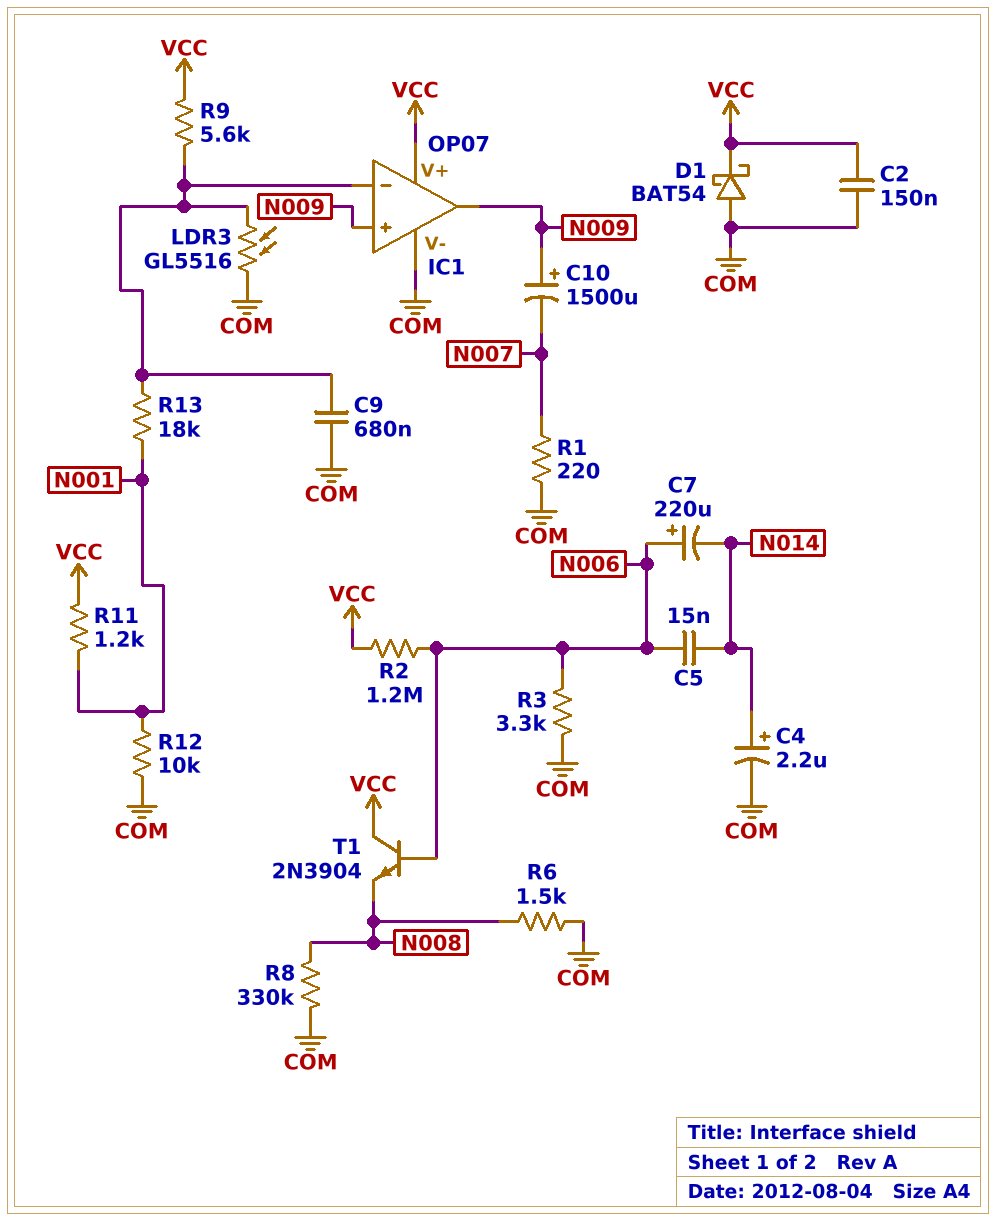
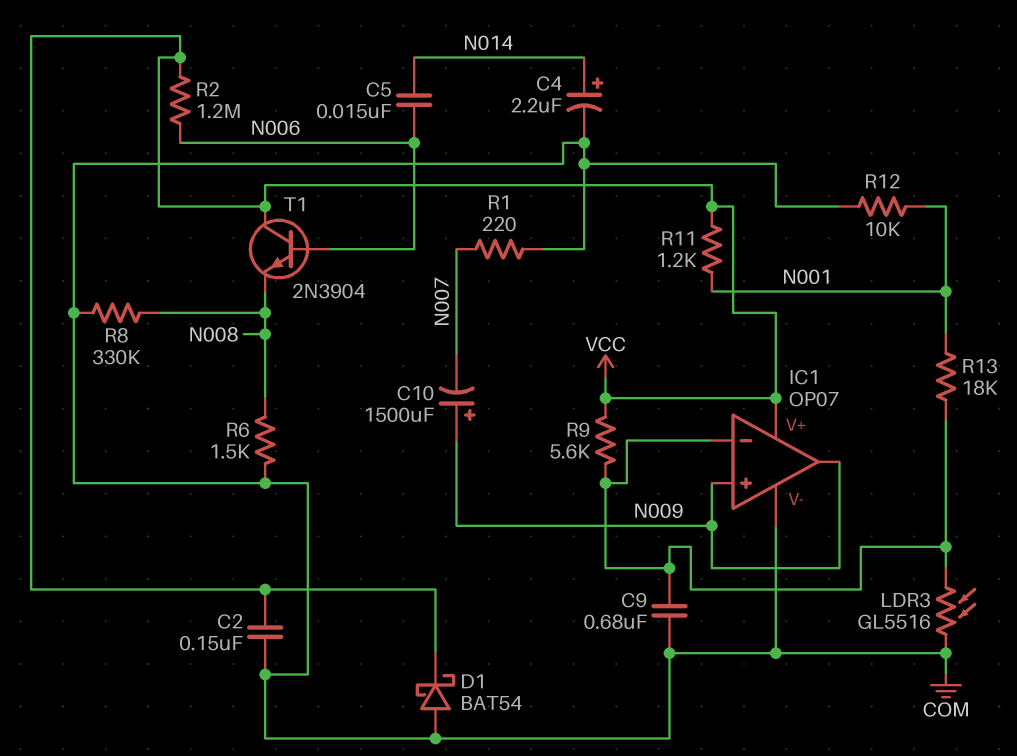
C7: 220uF (plus N006, minus N014) -> none
R3: 3.3k (COM, N006) -> none

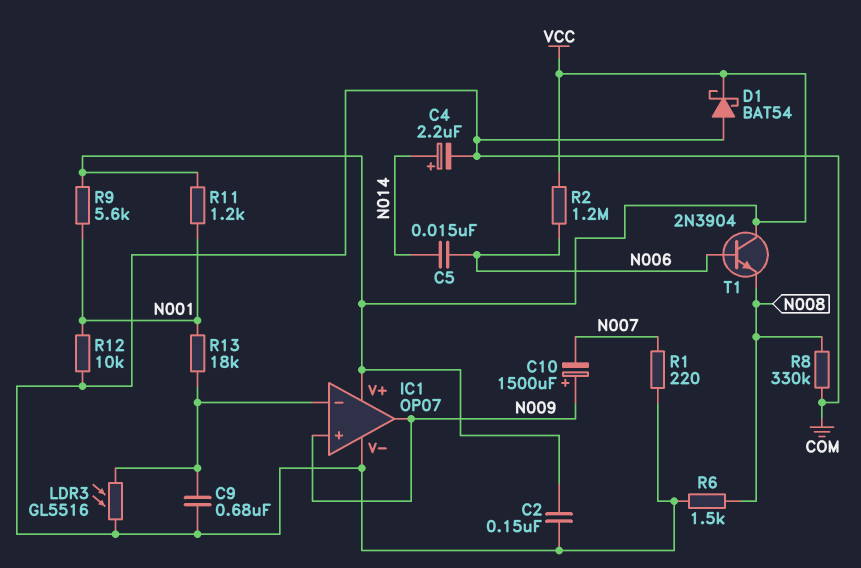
R9: 5.6k (IC1/in-, VCC) -> 5.6k (N001, VCC)

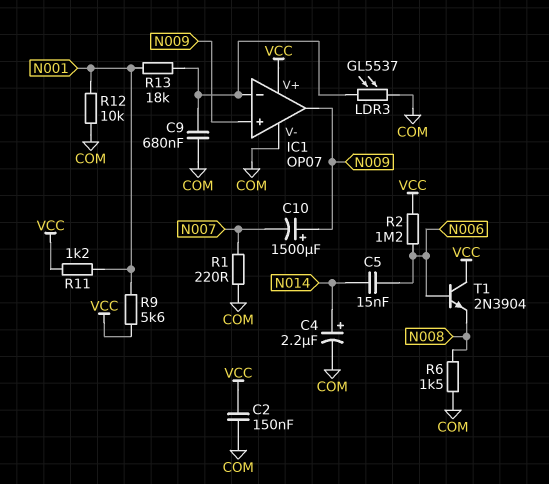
D1: schottky BAT54 (A COM, K VCC) -> none
LDR3: GL5516 (COM, IC1/in-) -> GL5537 (COM, IC1/in-)
R8: 330k (COM, N008) -> none

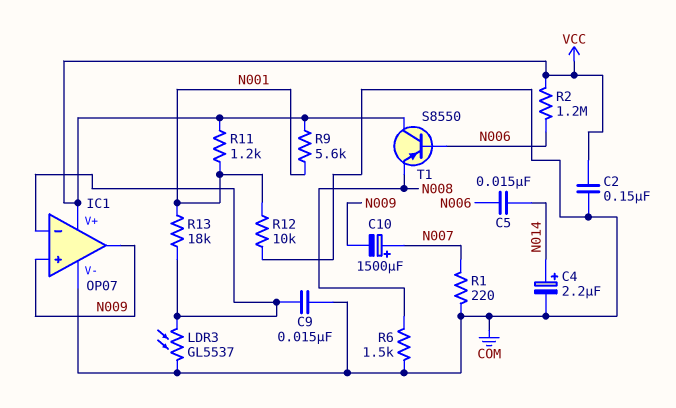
C9: 680nF (COM, IC1/in-) -> 15nF (COM, IC1/in-)
C10: 1500uF (plus N009, minus N007) -> 1500uF (plus N007, minus N009)
T1: NPN 2N3904 (B N006, C VCC, E N008) -> PNP S8550 (B N006, C VCC, E N008)

